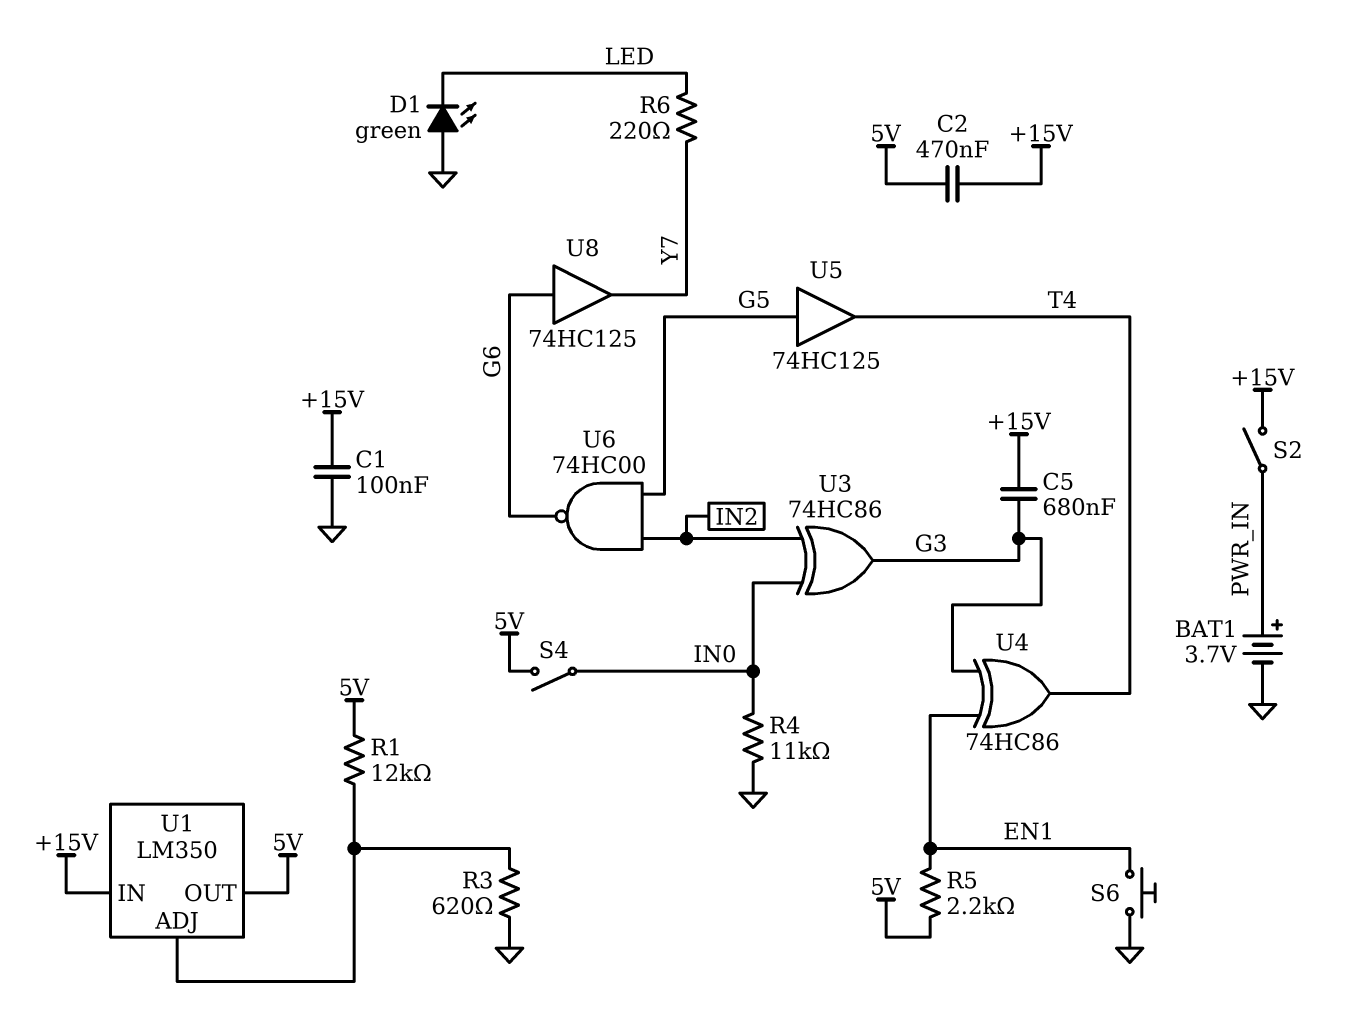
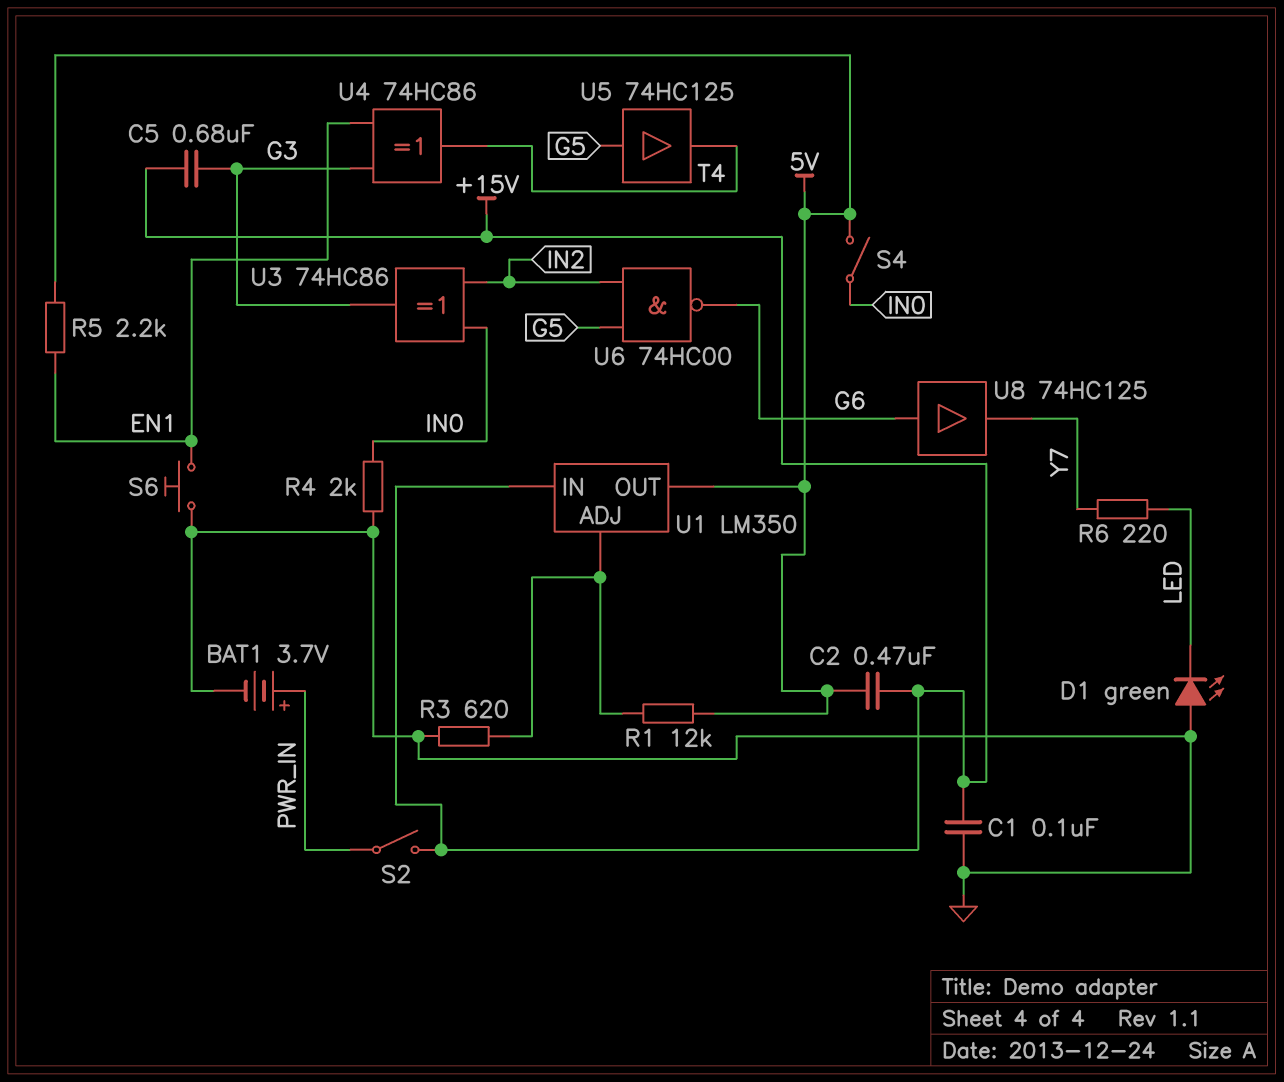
R4: 11k (GND, IN0) -> 2k (GND, IN0)

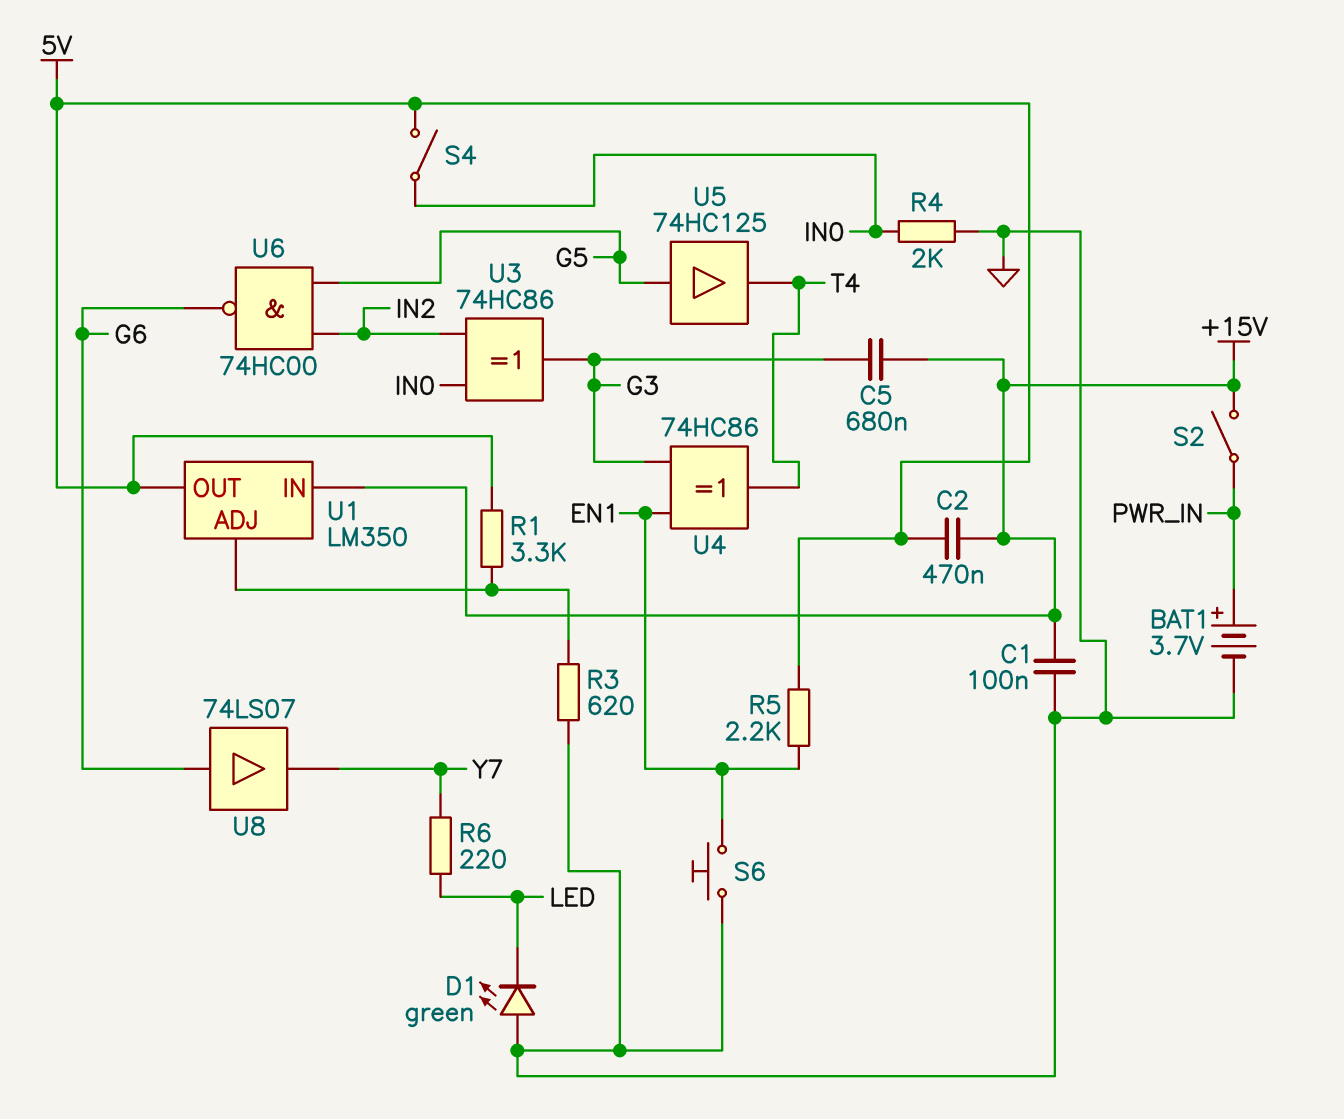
R1: 12k (5V, U1/ADJ) -> 3.3k (5V, U1/ADJ)
U8: buffer 74HC125 (in G6, out Y7) -> buffer 74LS07 (in G6, out Y7)

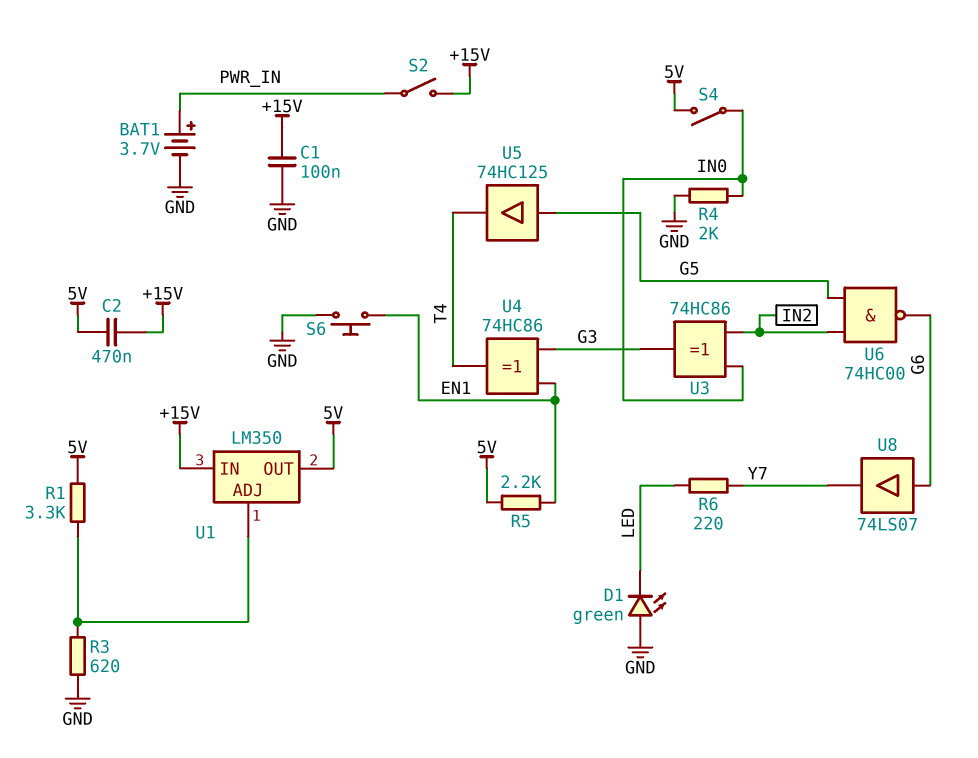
C5: 680nF (+15V, G3) -> none

